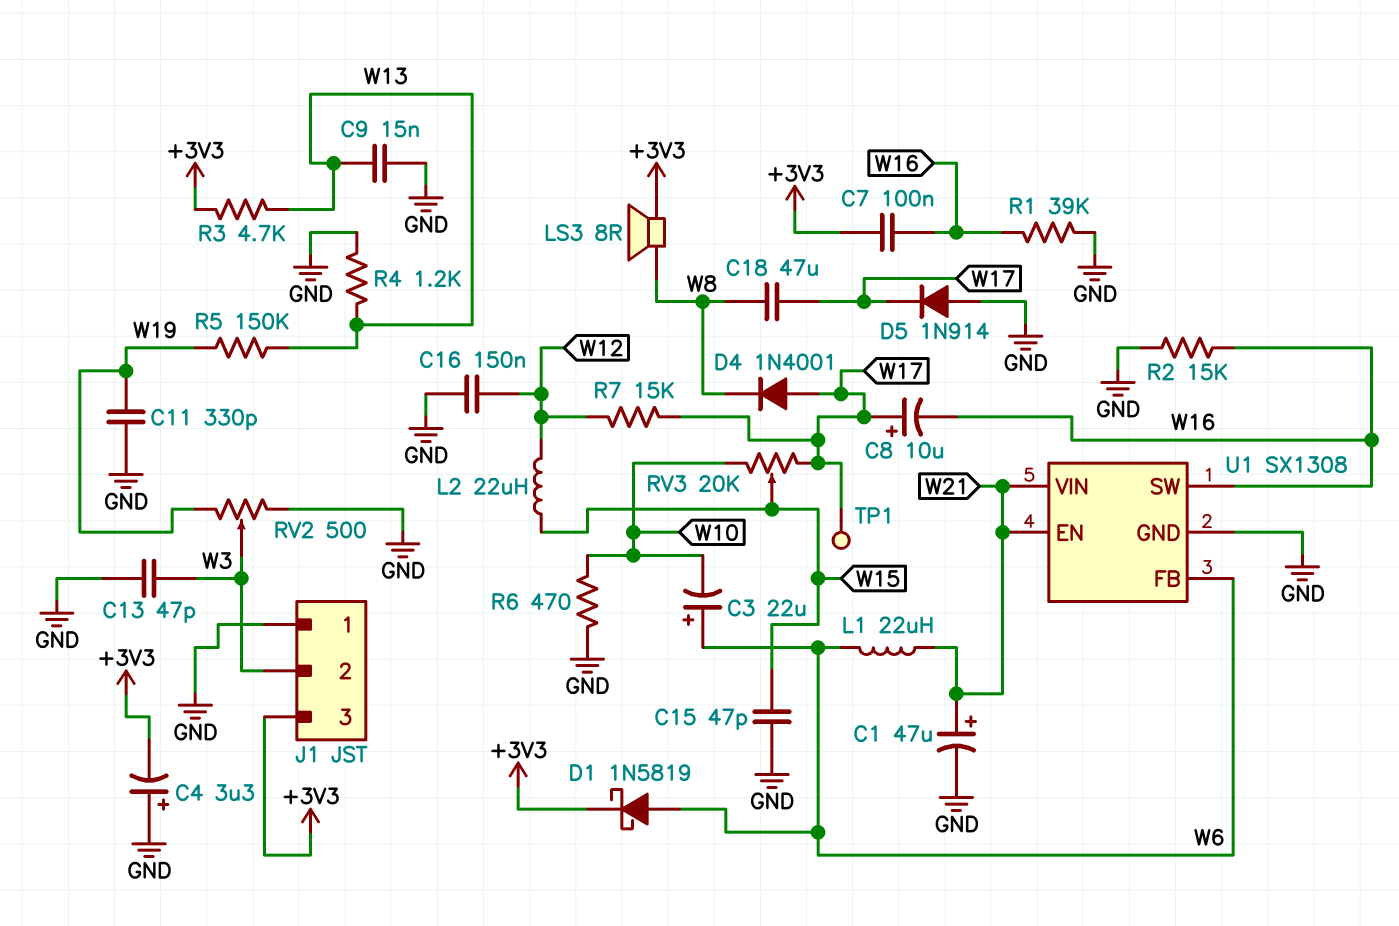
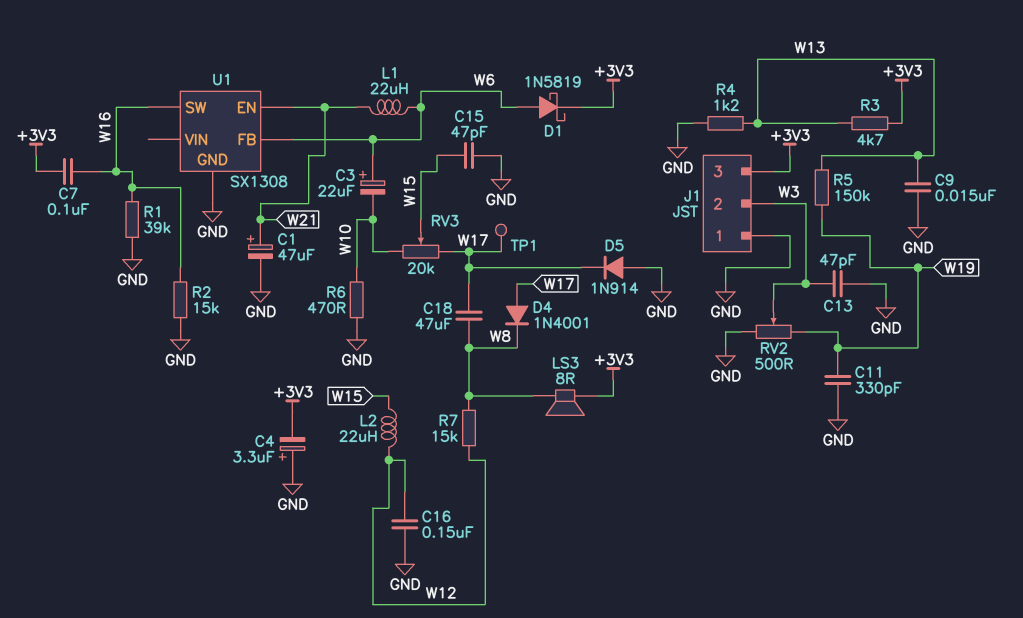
C8: 10uF (plus W17, minus W16) -> none
R7: 15k (W12, W17) -> 15k (W8, W12)
U1 pin VIN: W21 -> none

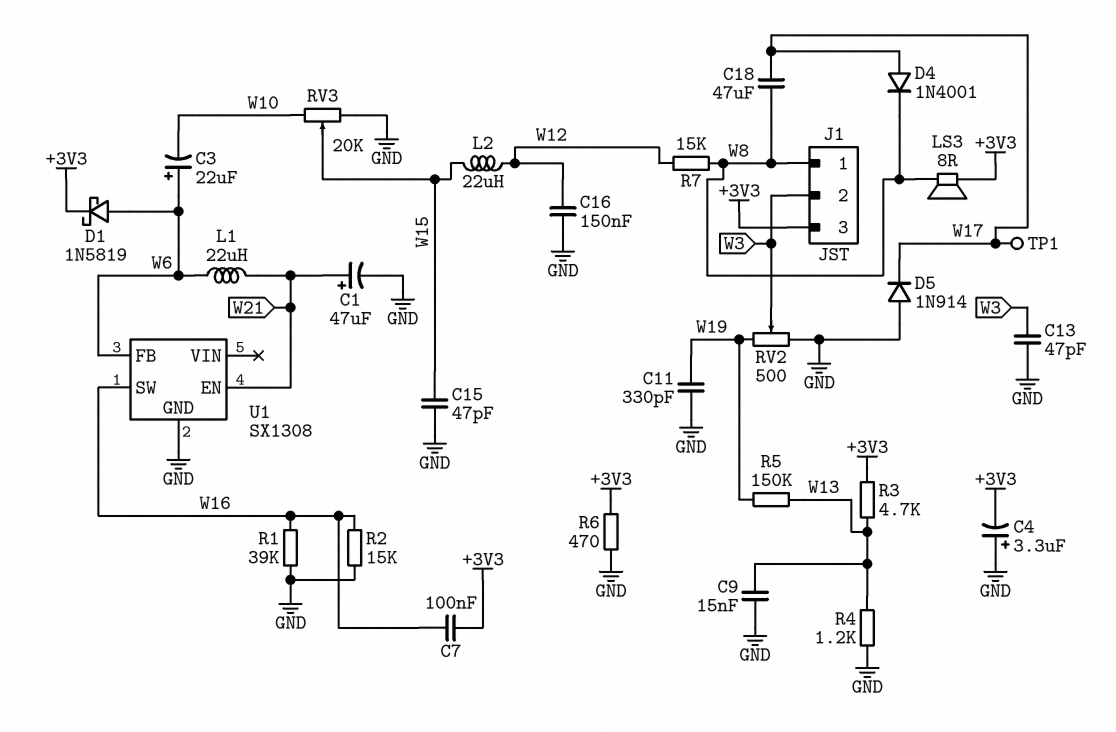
J1 pin 1: GND -> W8
R6: 470 (GND, W10) -> 470 (+3V3, GND)
RV3: 20k (W10, W17, wiper W15) -> 20k (GND, W10, wiper W15)

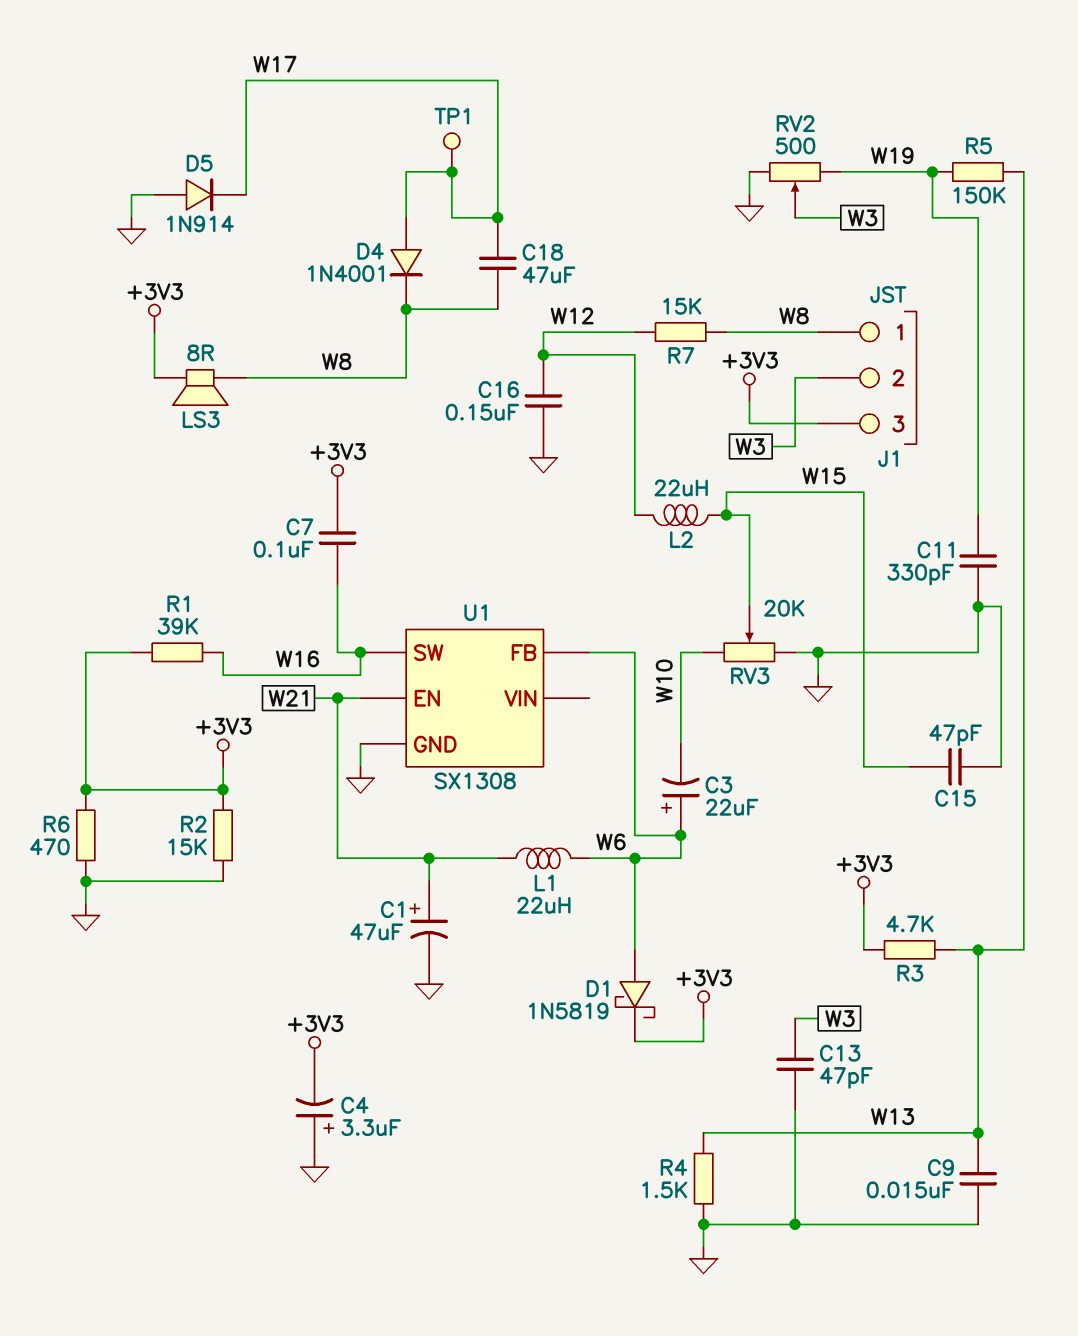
R1: 39k (GND, W16) -> 39k (+3V3, W16)
R2: 15k (GND, W16) -> 15k (+3V3, GND)
R4: 1.2k (GND, W13) -> 1.5k (GND, W13)

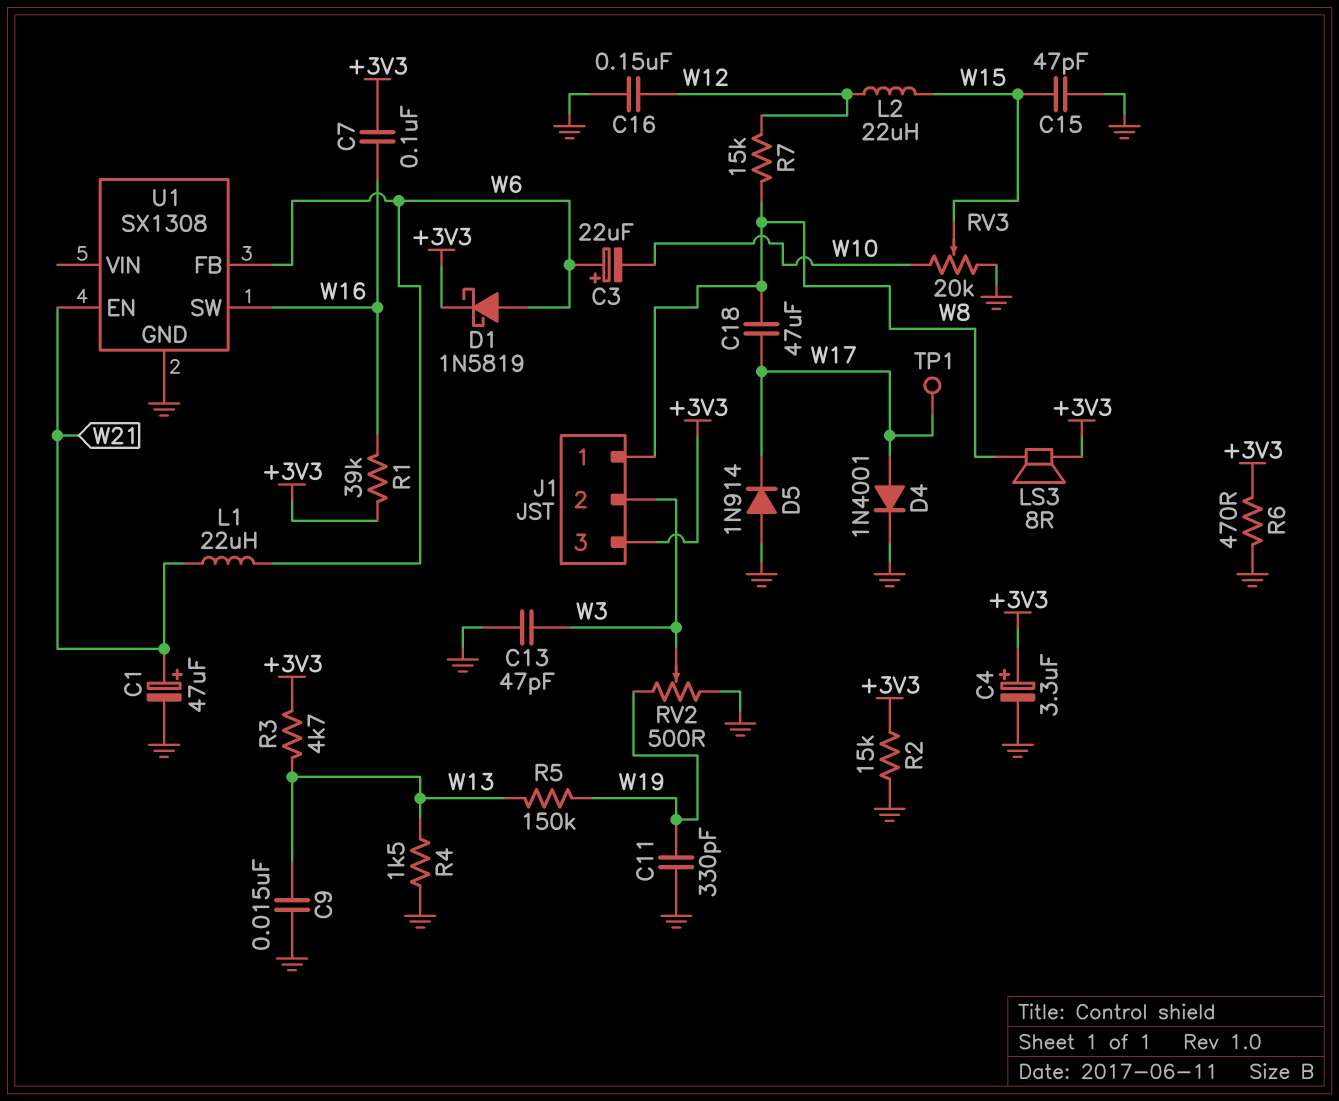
C4: 3.3uF (plus GND, minus +3V3) -> 3.3uF (plus +3V3, minus GND)
D4: diode 1N4001 (A W17, K W8) -> diode 1N4001 (A W17, K GND)

